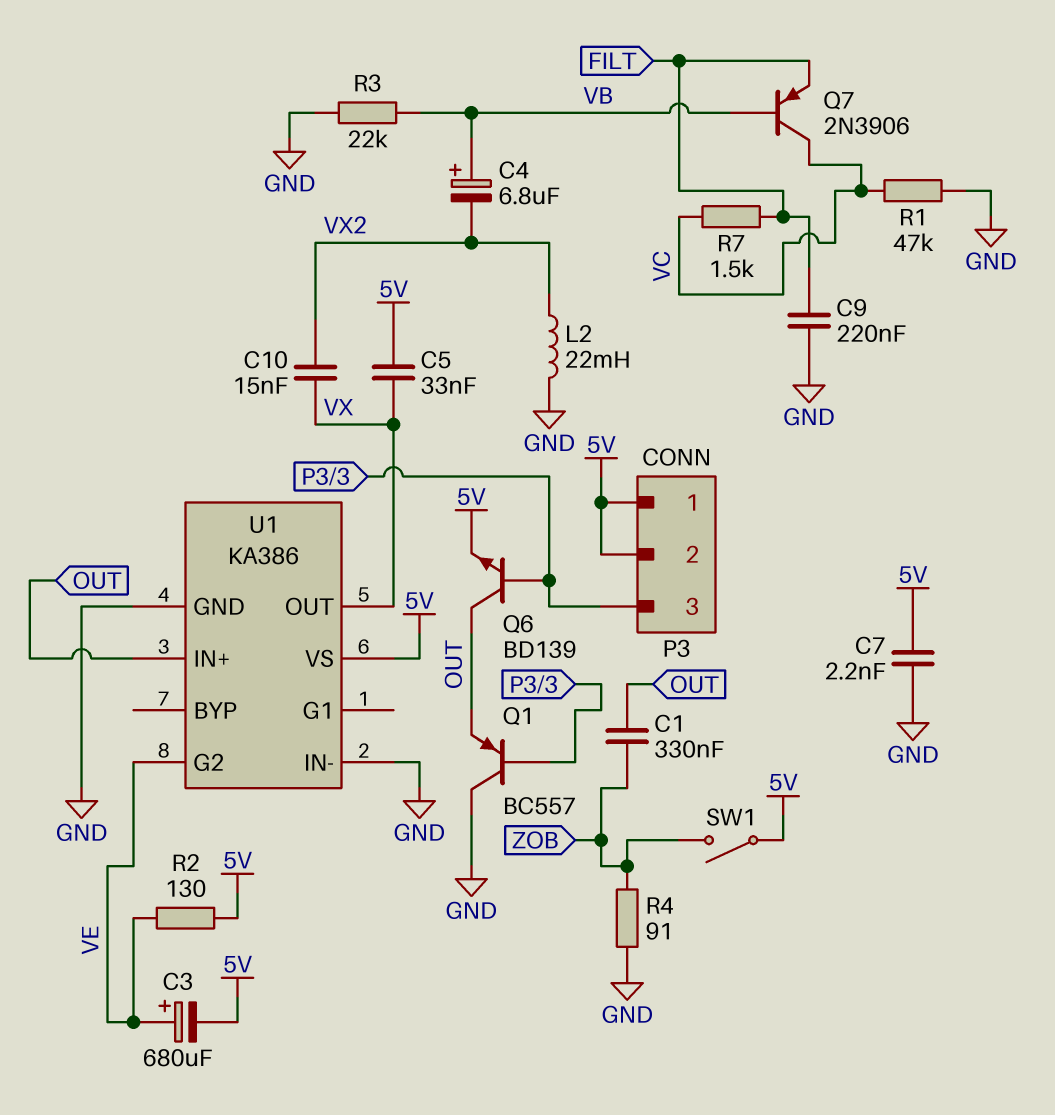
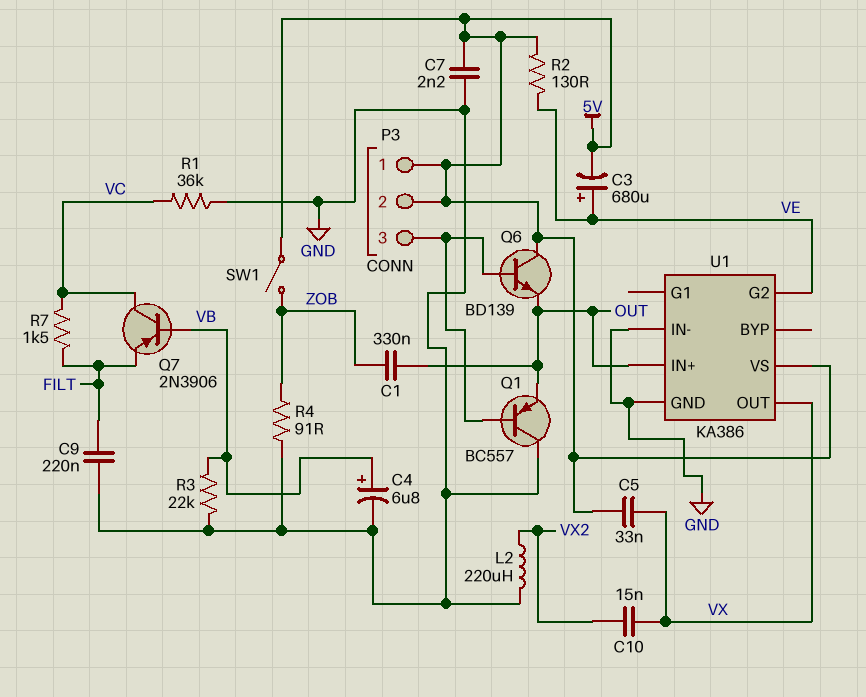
C4: 6.8uF (plus VB, minus VX2) -> 6.8uF (plus VB, minus GND)
L2: 22mH (GND, VX2) -> 220uH (GND, VX2)
Q6: NPN BD139 (B P3/3, C OUT, E 5V) -> NPN BD139 (B P3/3, C 5V, E OUT)
R1: 47k (GND, VC) -> 36k (GND, VC)

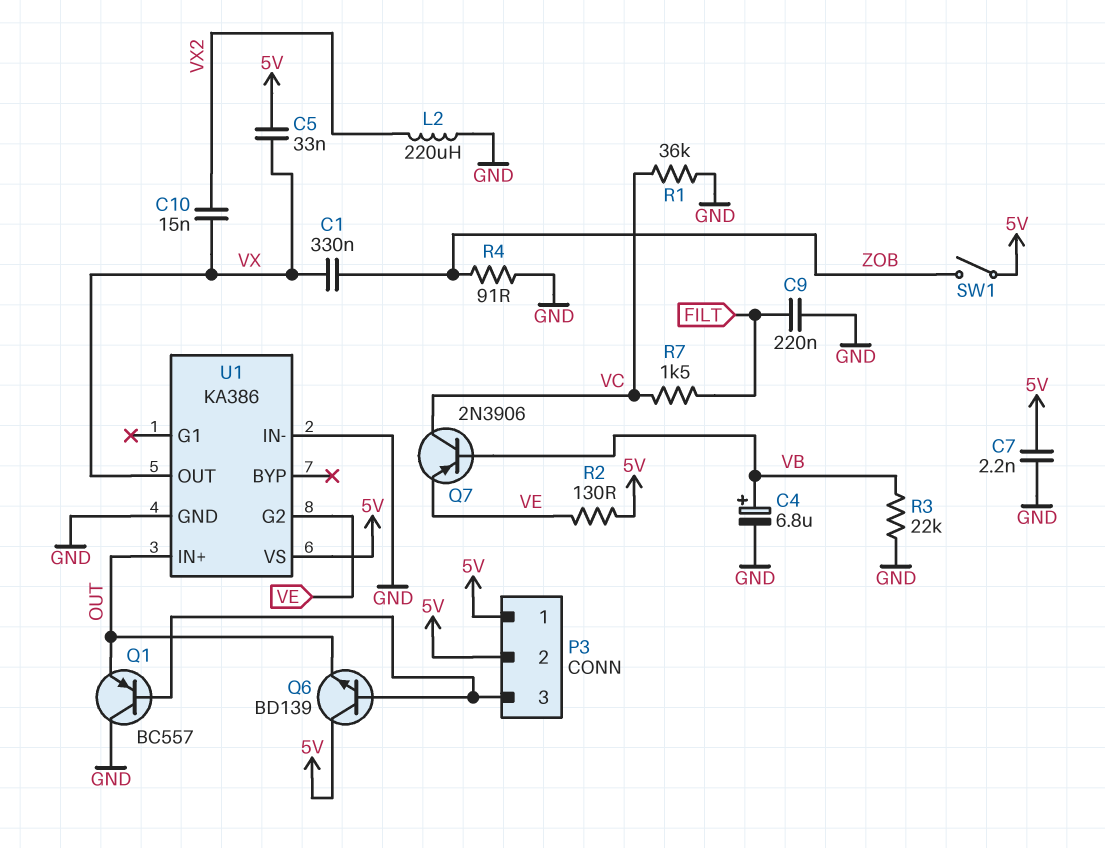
C1: 330nF (OUT, ZOB) -> 330nF (VX, ZOB)
C3: 680uF (plus VE, minus 5V) -> none
Q7: PNP 2N3906 (B VB, C VC, E FILT) -> PNP 2N3906 (B VB, C VC, E VE)

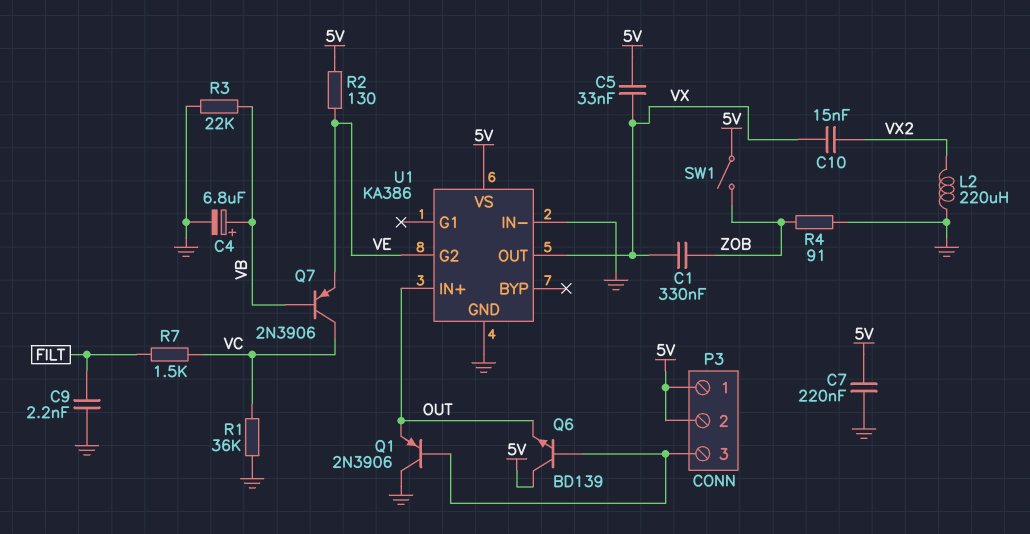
C7: 2.2nF (5V, GND) -> 220nF (5V, GND)
C9: 220nF (FILT, GND) -> 2.2nF (FILT, GND)
Q1: PNP BC557 (B P3/3, C GND, E OUT) -> PNP 2N3906 (B P3/3, C GND, E OUT)

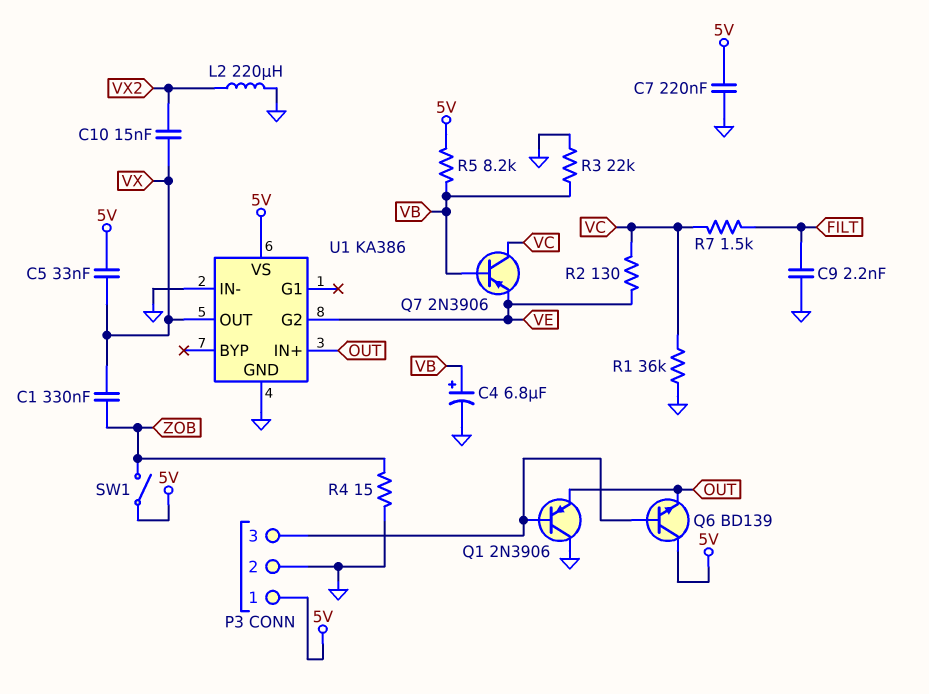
P3 pin 2: 5V -> GND
R2: 130 (5V, VE) -> 130 (VC, VE)
R4: 91 (GND, ZOB) -> 15 (GND, ZOB)
R5: none -> 8.2k (5V, VB)

